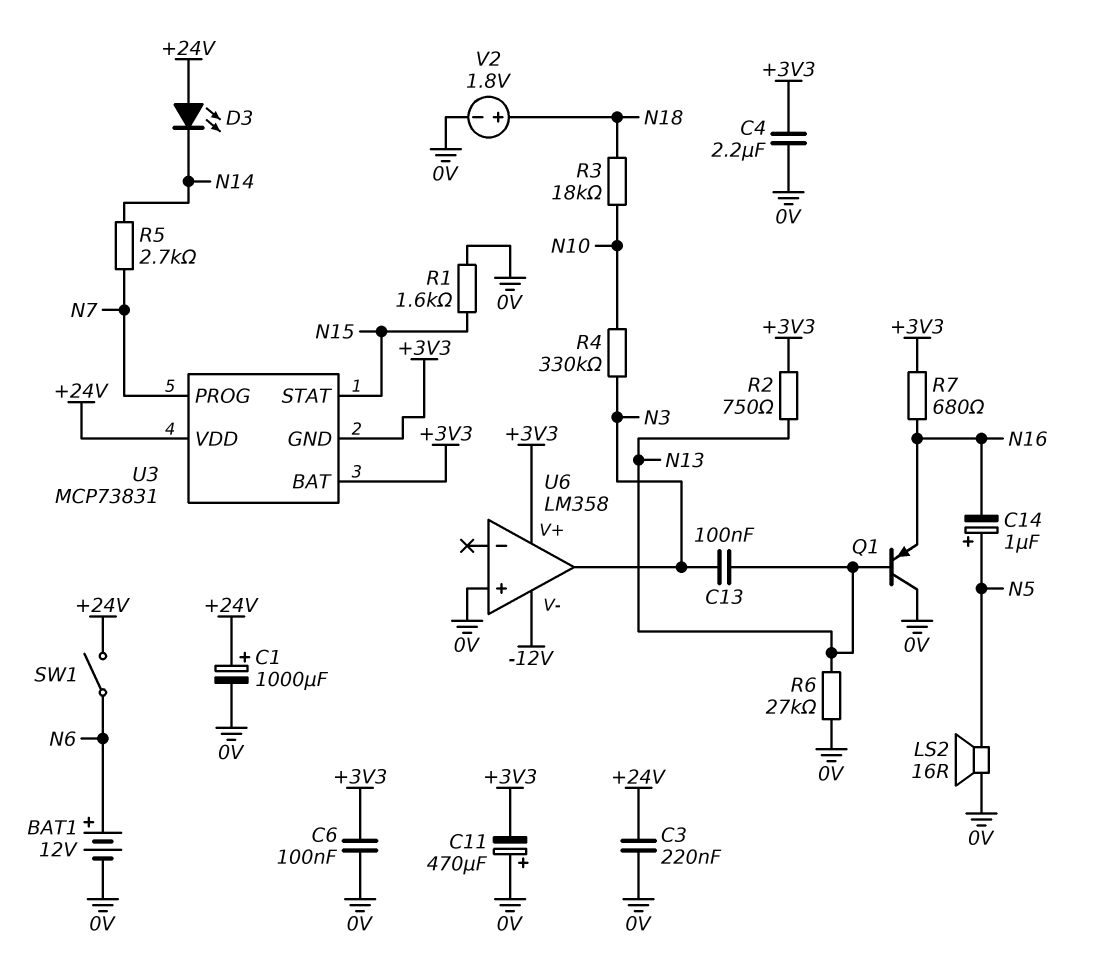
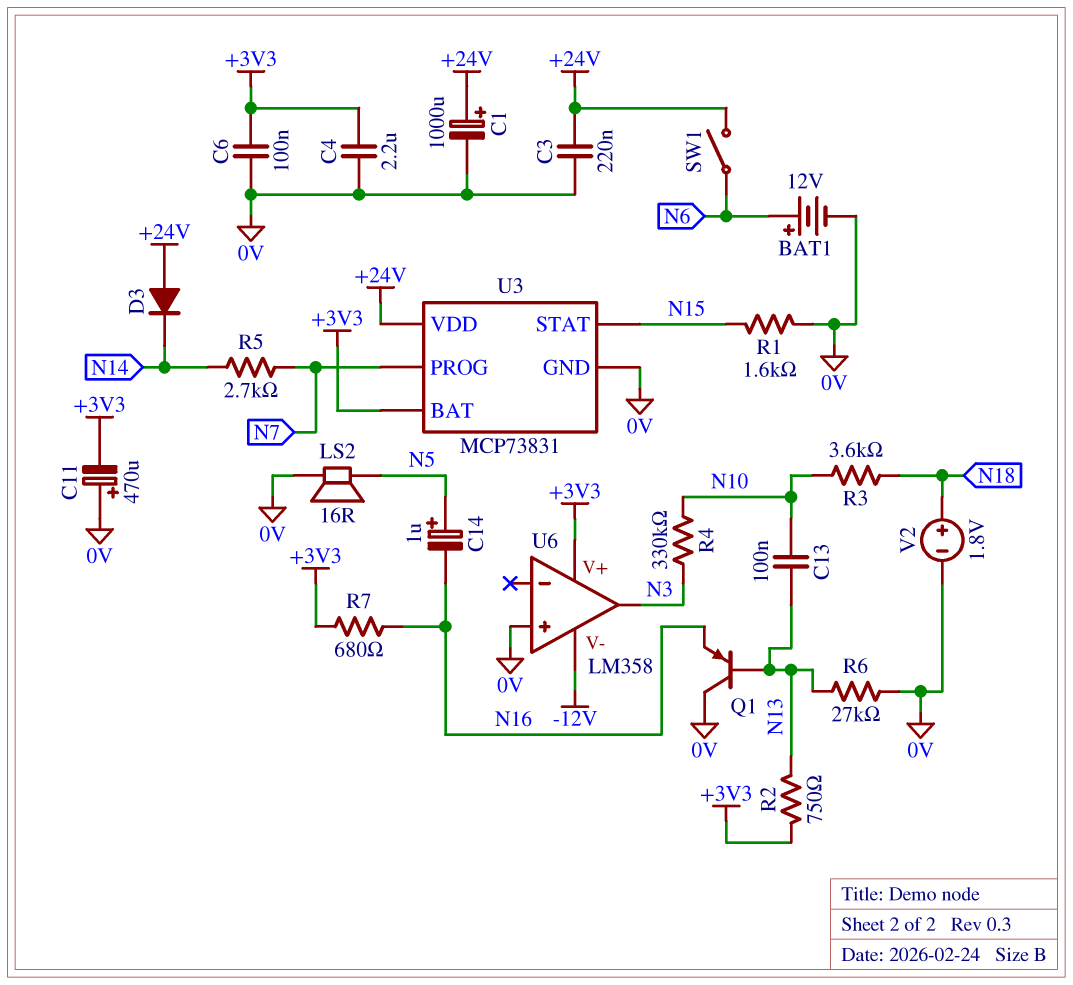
C13: 100nF (N3, N13) -> 100nF (N10, N13)
D3: LED (A +24V, K N14) -> diode (A +24V, K N14)
R3: 18k (N10, N18) -> 3.6k (N10, N18)
U3 pin GND: +3V3 -> 0V

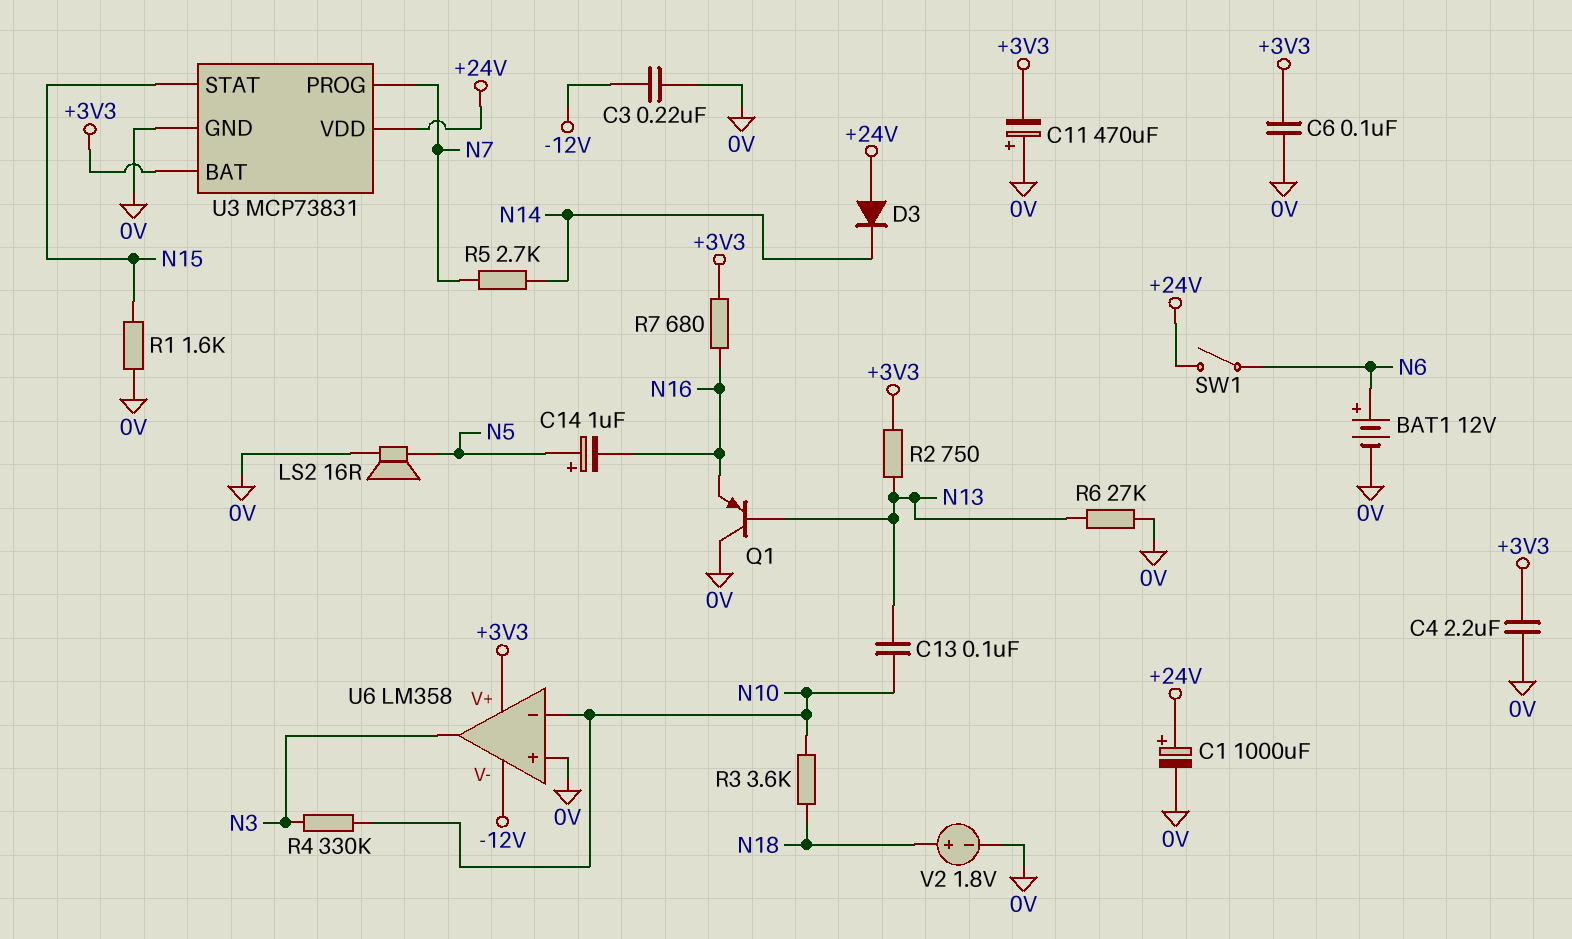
C3: 220nF (+24V, 0V) -> 220nF (-12V, 0V)
U6 pin in-: none -> N10

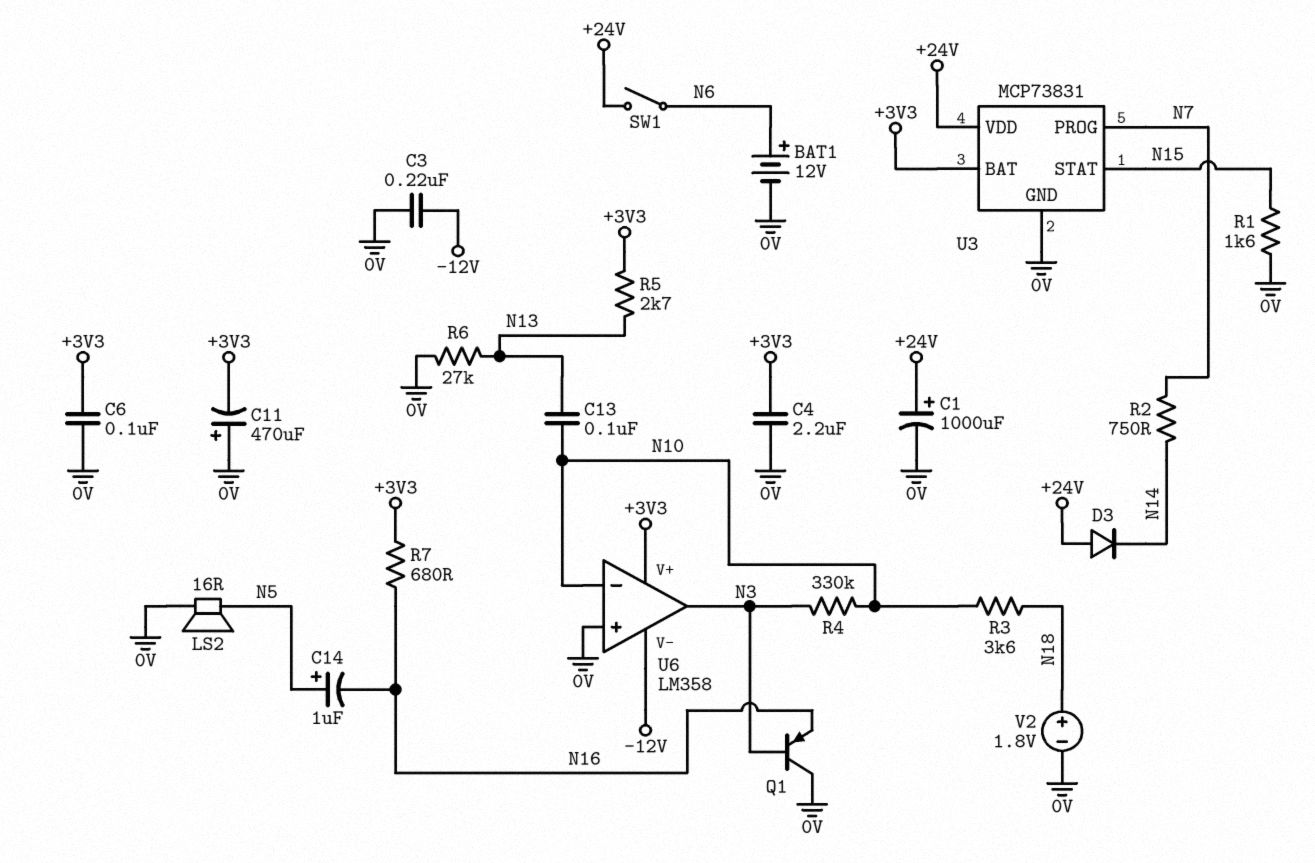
Q1: PNP (B N13, C 0V, E N16) -> PNP (B N3, C 0V, E N16)
R2: 750 (+3V3, N13) -> 750 (N7, N14)
R5: 2.7k (N7, N14) -> 2.7k (+3V3, N13)

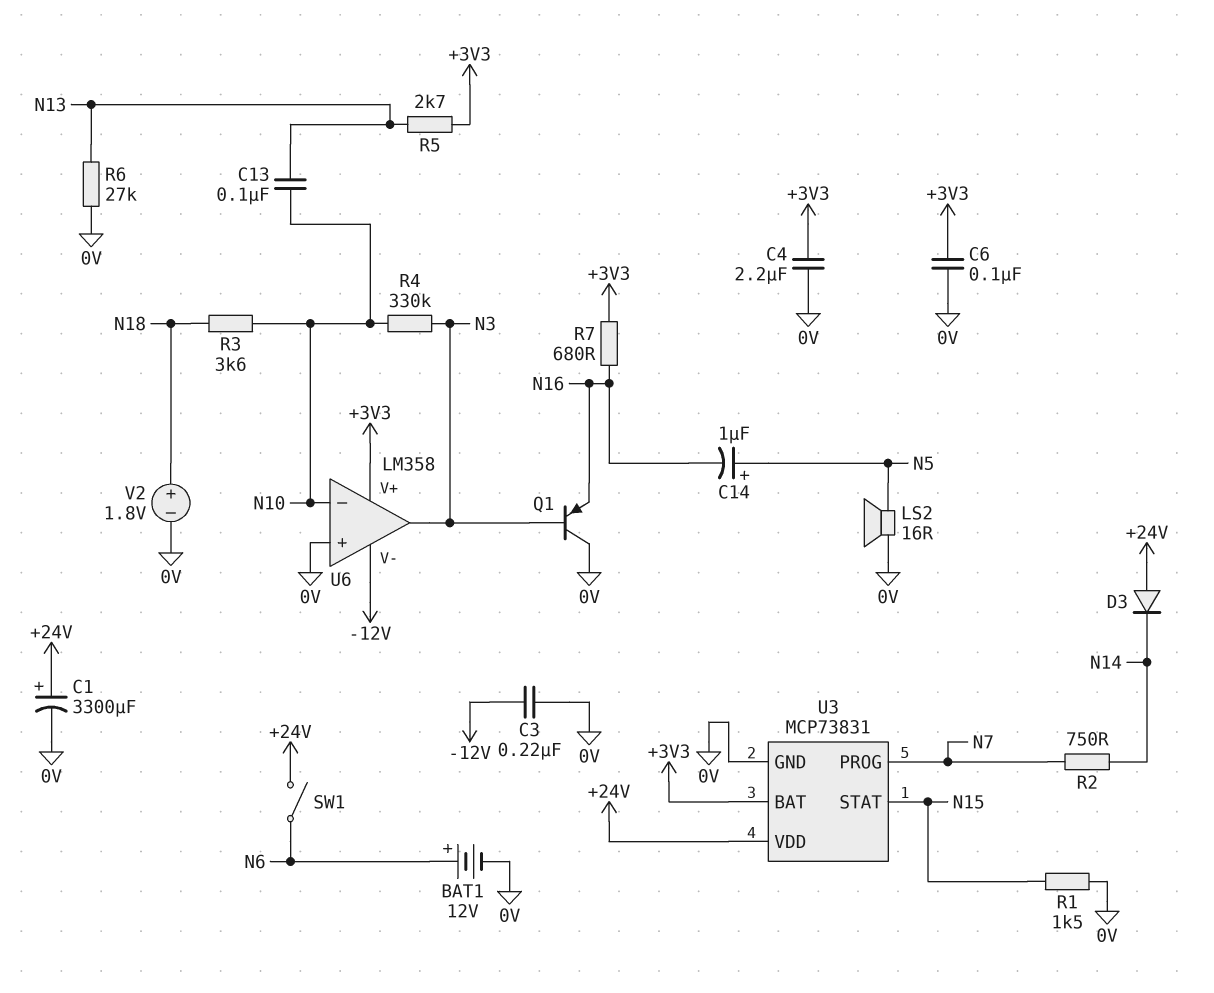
C1: 1000uF (plus +24V, minus 0V) -> 3300uF (plus +24V, minus 0V)
C11: 470uF (plus 0V, minus +3V3) -> none
R1: 1.6k (0V, N15) -> 1.5k (0V, N15)

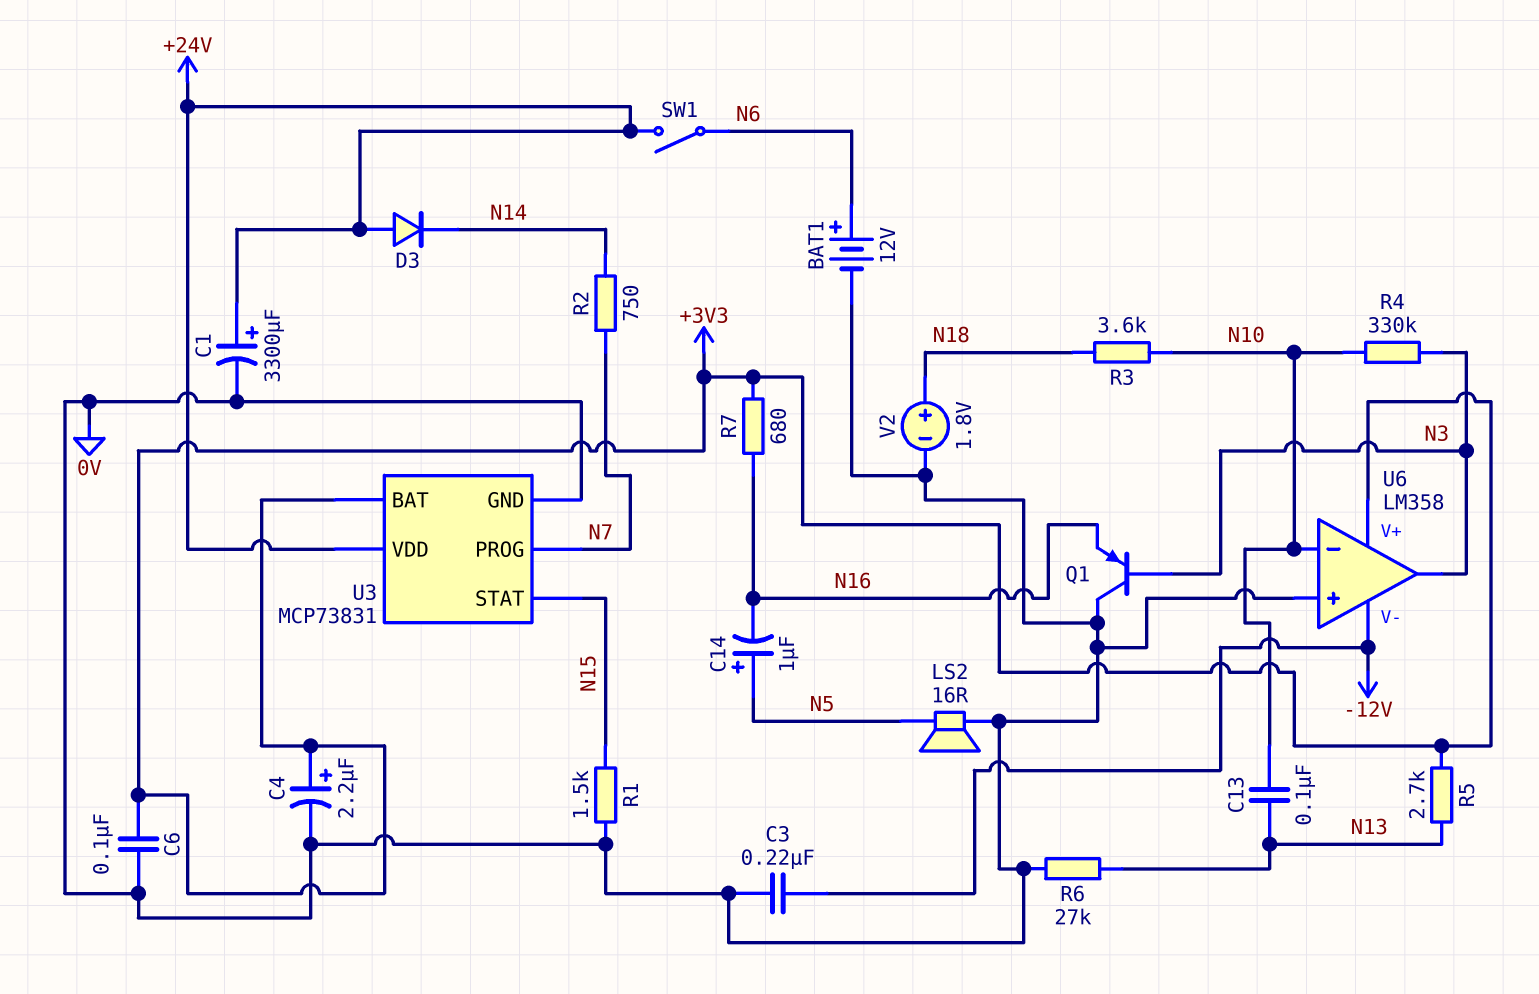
C4: 2.2uF (+3V3, 0V) -> 2.2uF (plus +3V3, minus 0V)

